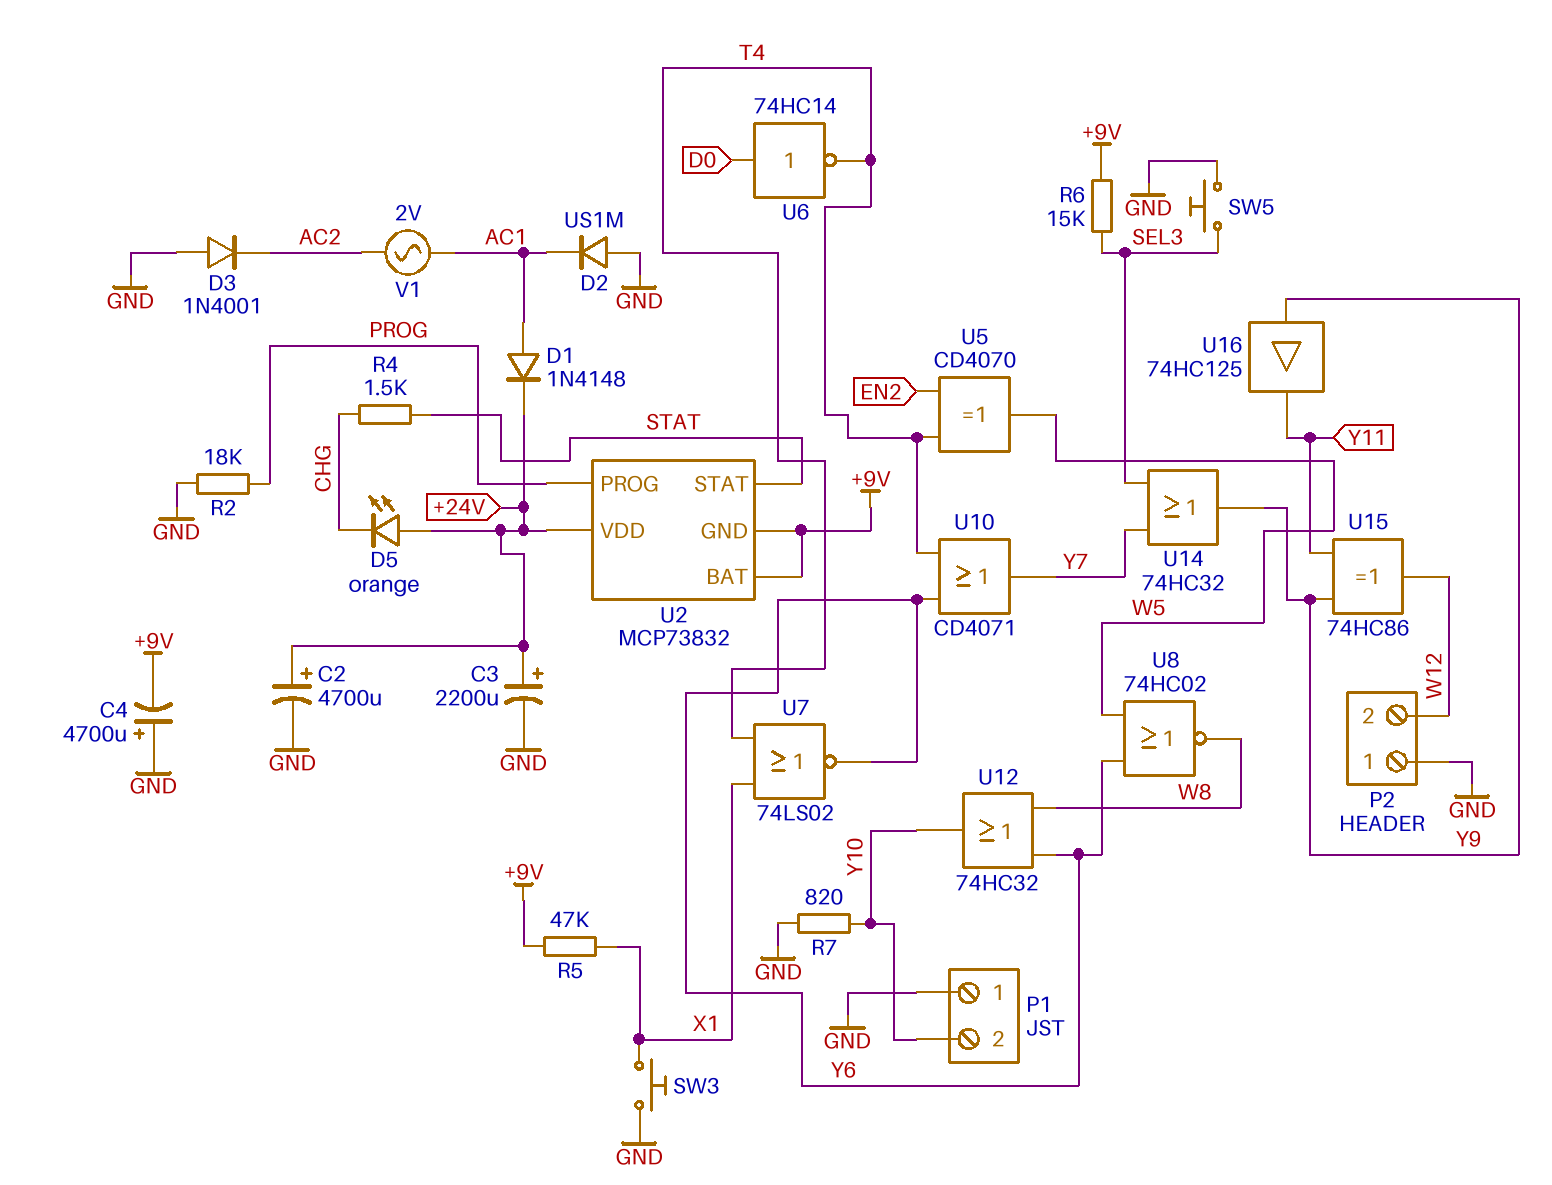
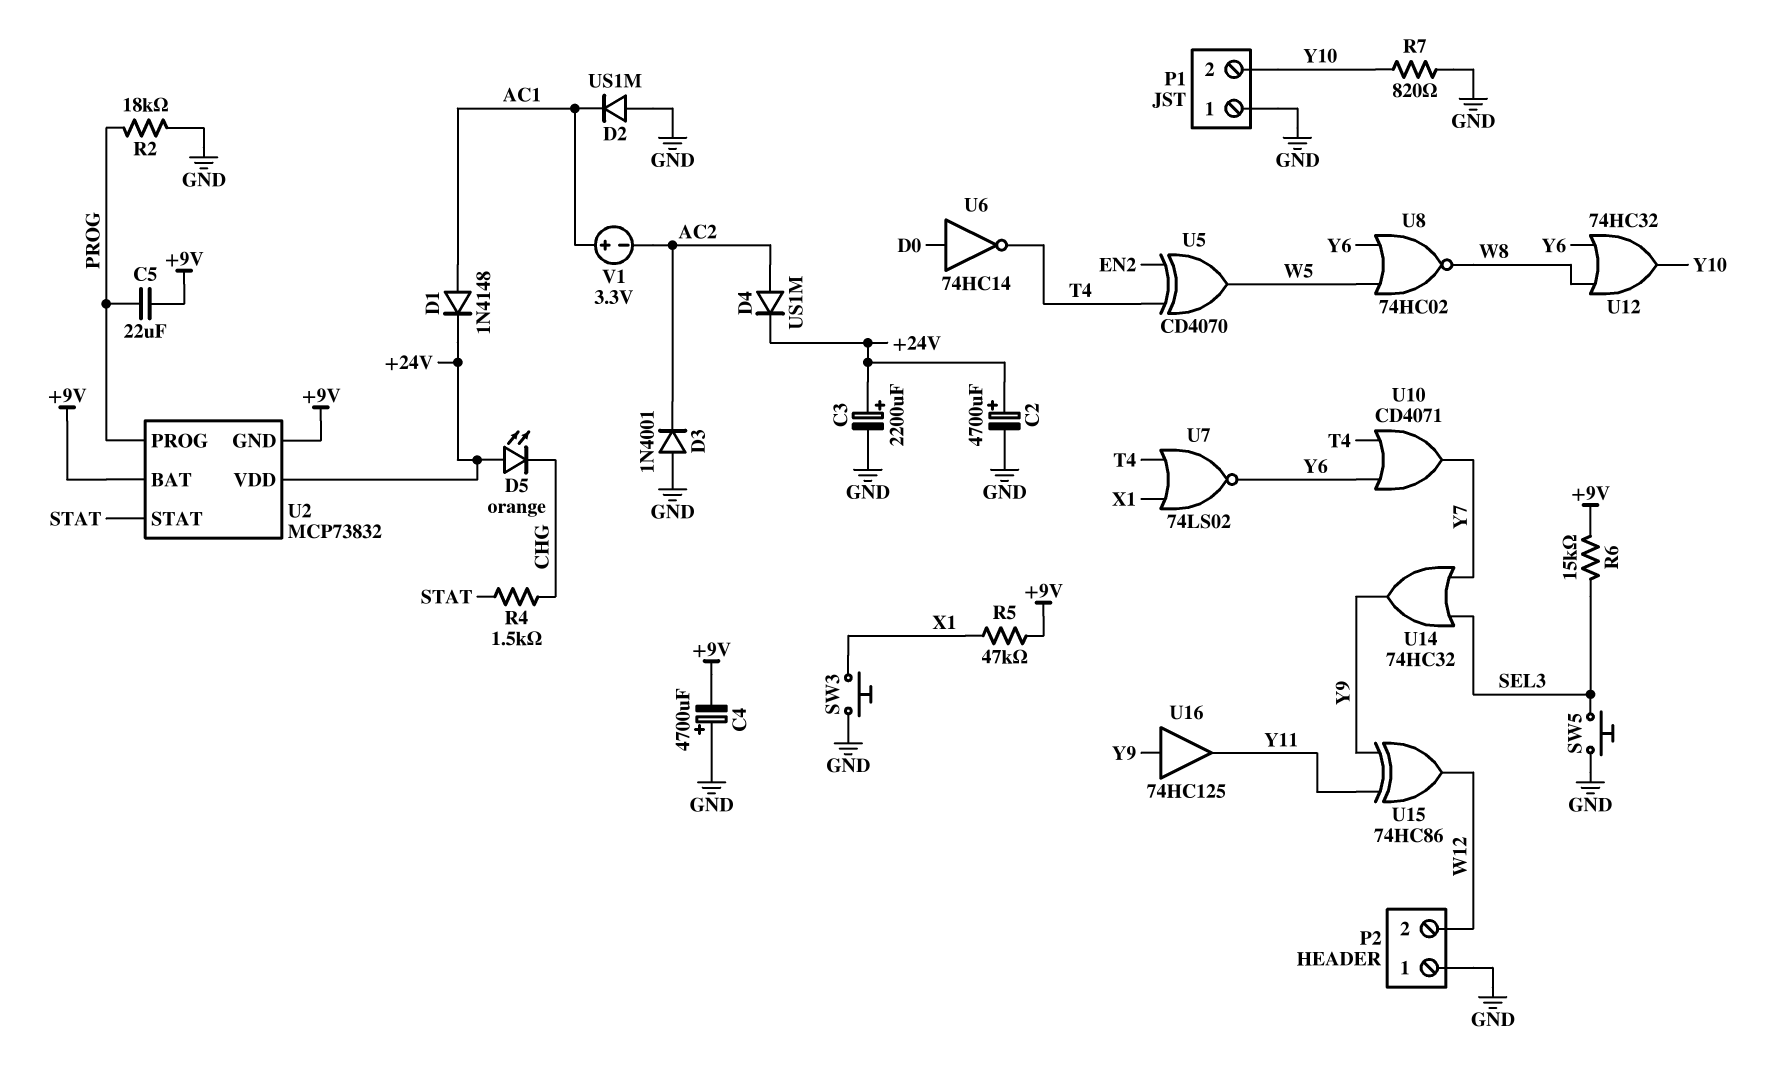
C5: none -> 22uF (+9V, PROG)
D4: none -> diode US1M (A AC2, K +24V)
V1: AC 2V (AC1, AC2) -> 3.3V (plus AC1, minus AC2)

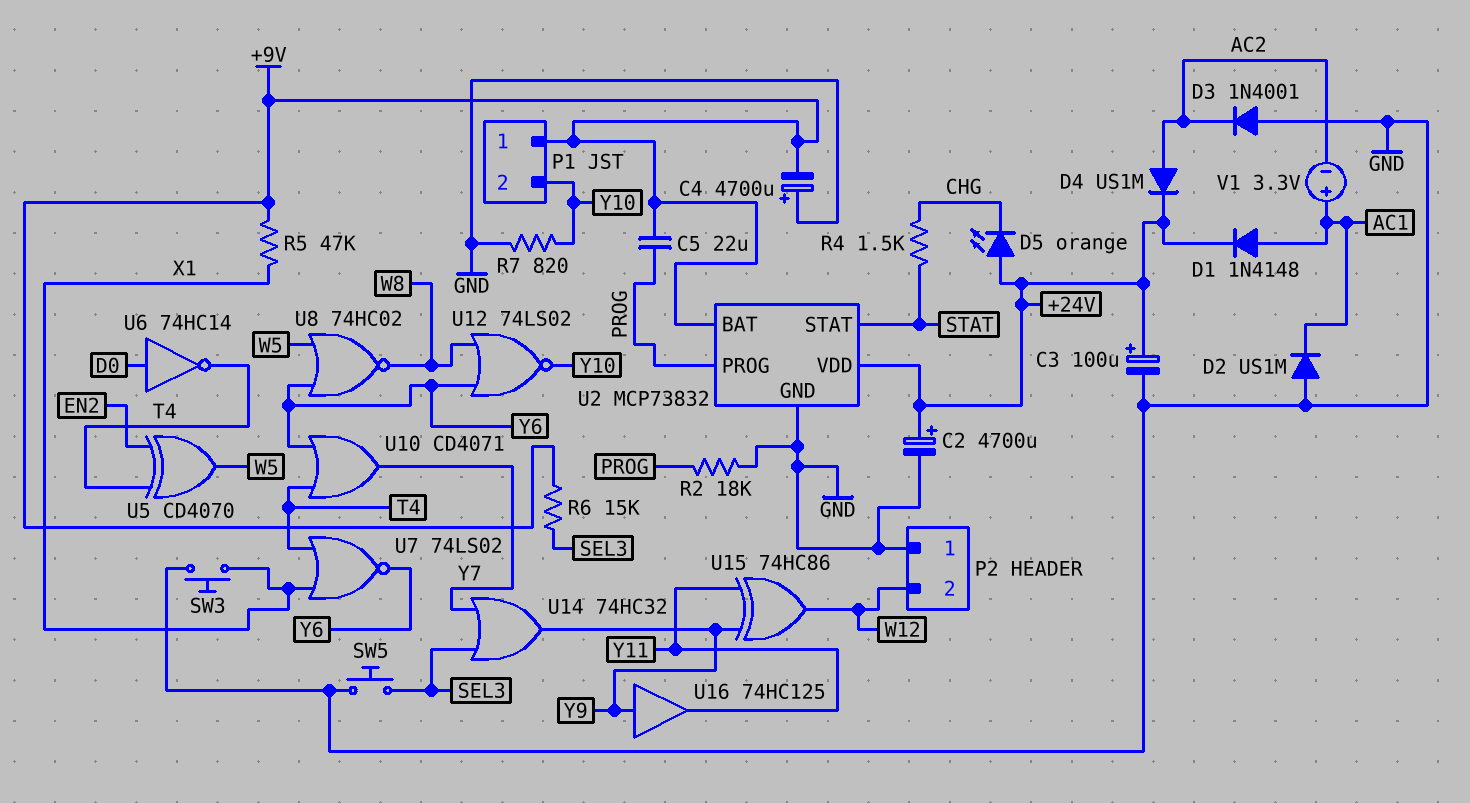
C3: 2200uF (plus +24V, minus GND) -> 100uF (plus +24V, minus GND)
P1 pin 1: GND -> +9V
U2 pin GND: +9V -> GND
U12: OR 74HC32 (in W8, in Y6, out Y10) -> NOR 74LS02 (in W8, in Y6, out Y10)

